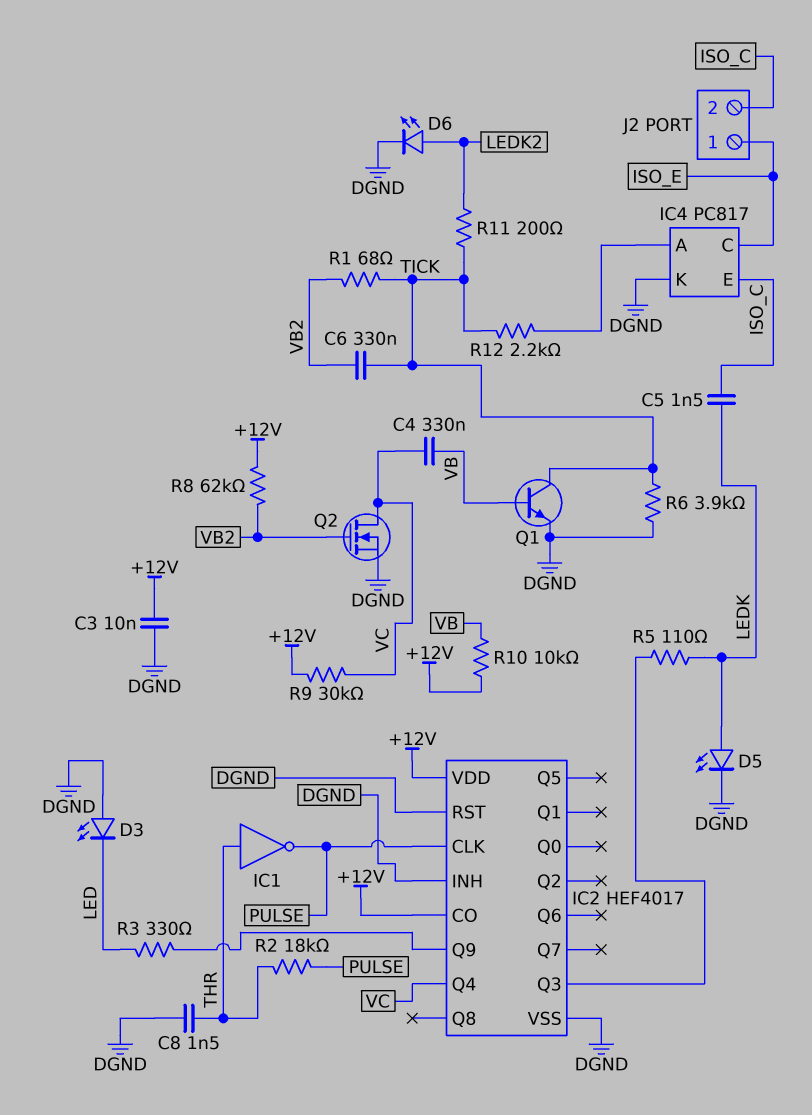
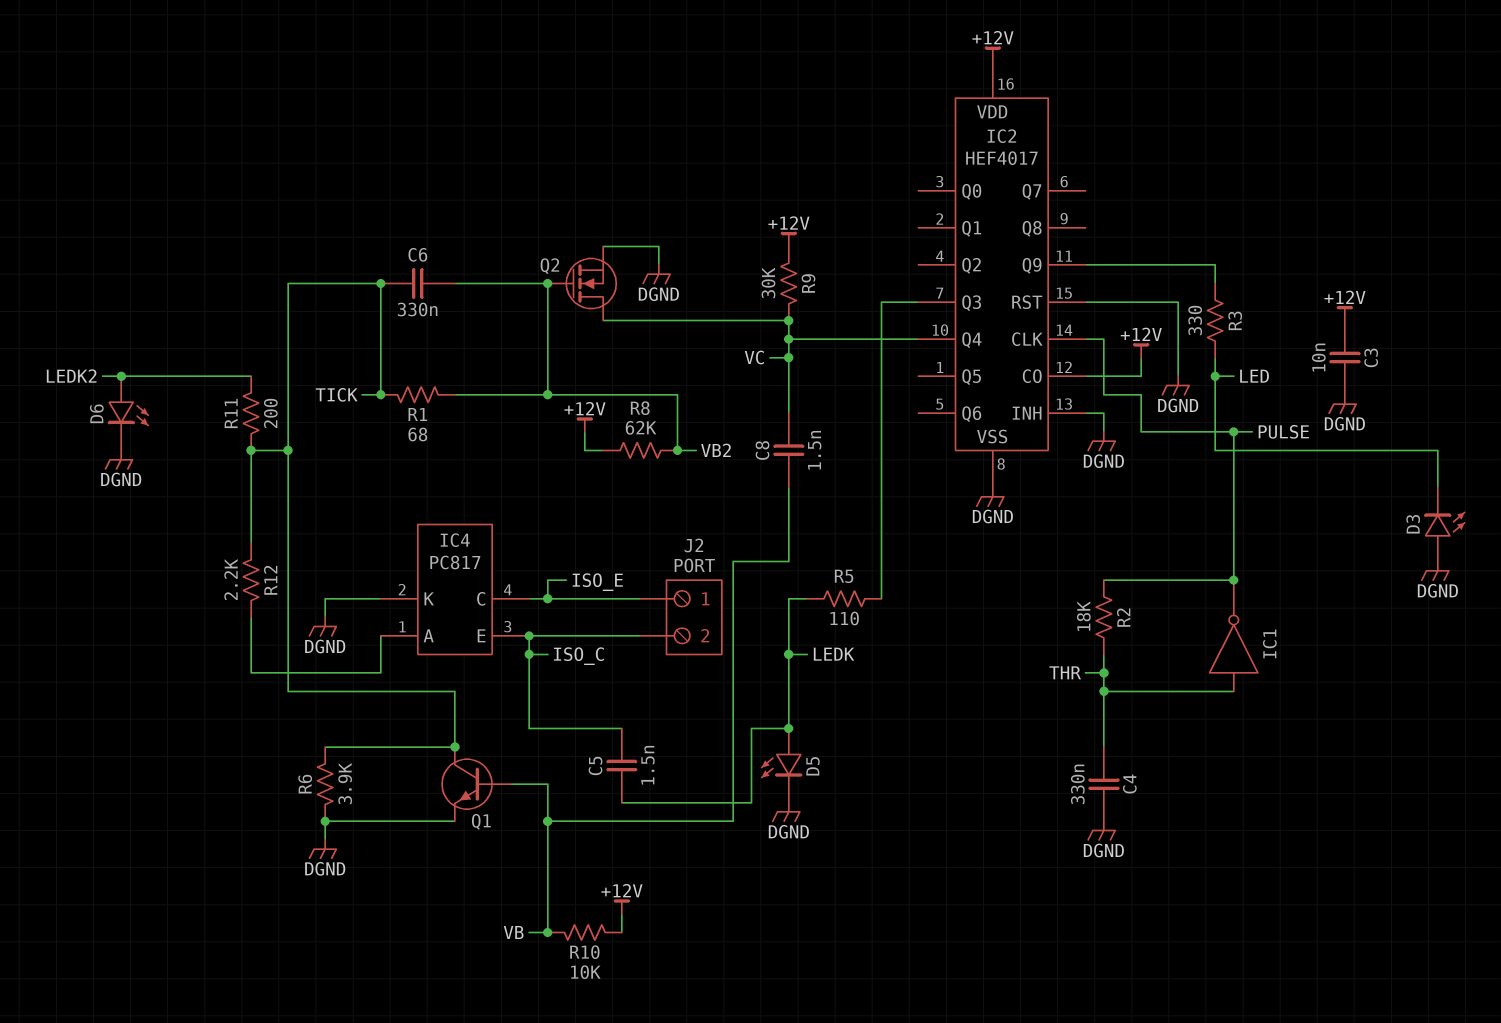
C4: 330nF (VB, VC) -> 330nF (DGND, THR)
C8: 1.5nF (DGND, THR) -> 1.5nF (VB, VC)

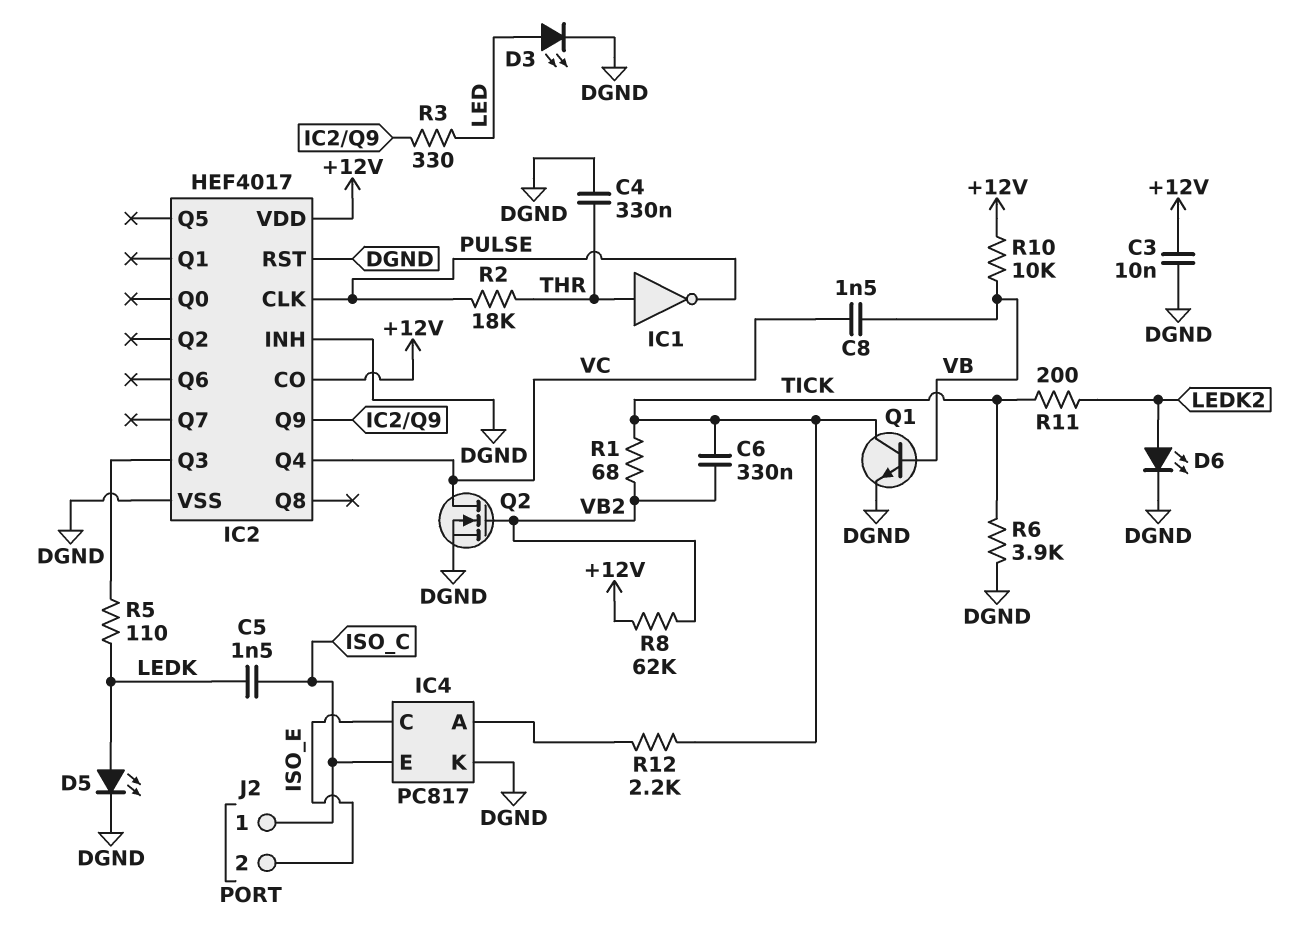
D3: LED (A DGND, K LED) -> LED (A LED, K DGND)
J2 pin 1: ISO_E -> ISO_C
J2 pin 2: ISO_C -> ISO_E
R9: 30k (+12V, VC) -> none

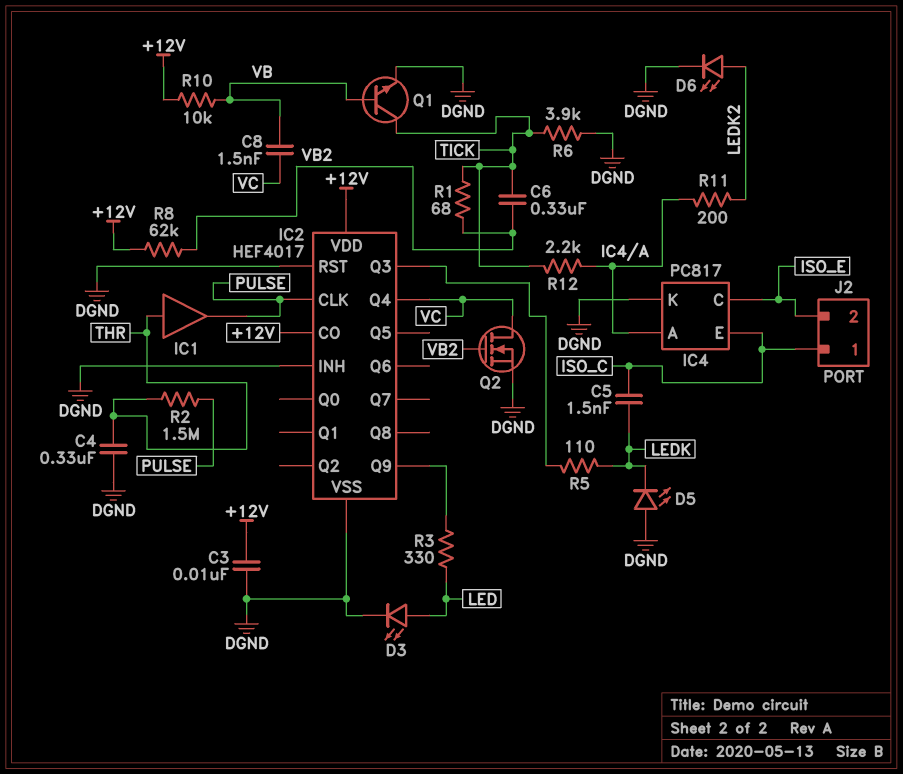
D5: LED (A LEDK, K DGND) -> LED (A DGND, K LEDK)
IC1: NOT (in THR, out PULSE) -> buffer (in THR, out PULSE)
R2: 18k (PULSE, THR) -> 1.5M (PULSE, THR)
R11: 200 (LEDK2, TICK) -> 200 (IC4/A, LEDK2)

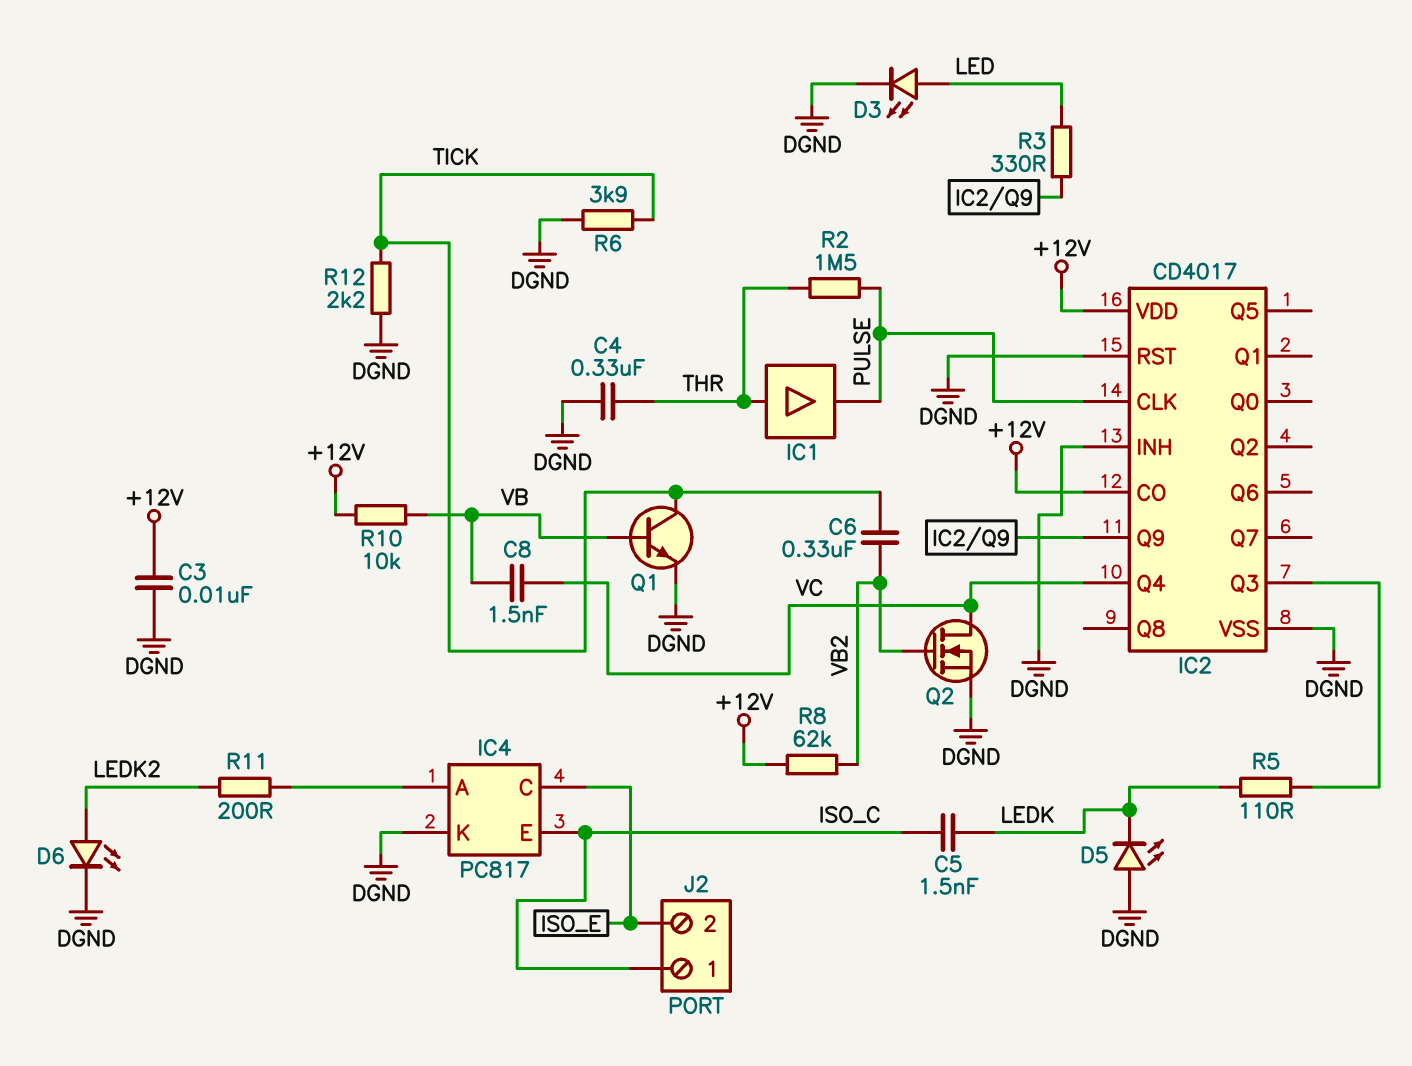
IC2: HEF4017 -> CD4017
R1: 68 (TICK, VB2) -> none
R12: 2.2k (IC4/A, TICK) -> 2.2k (DGND, TICK)

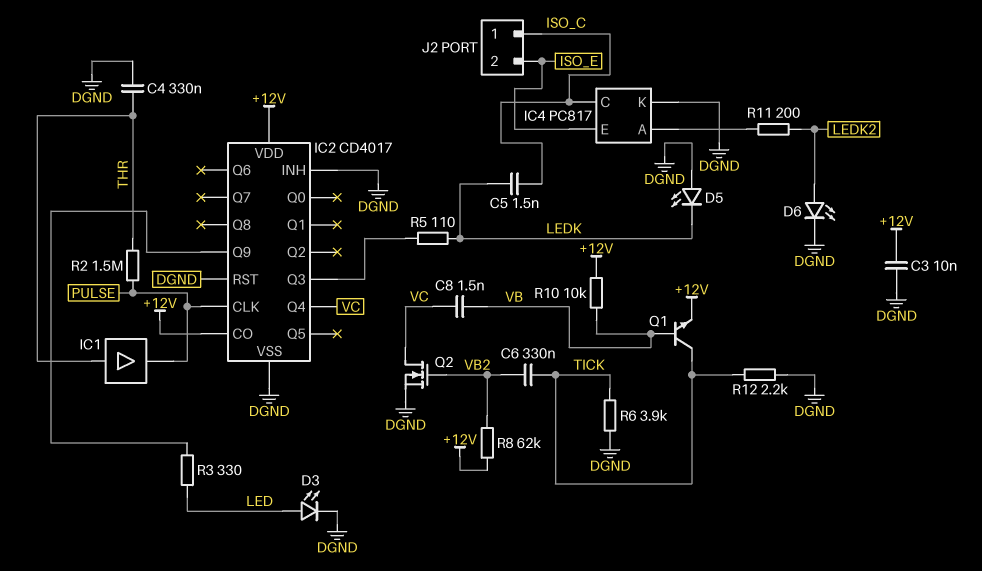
IC4 pin C: ISO_E -> ISO_C
IC4 pin E: ISO_C -> ISO_E
Q1: NPN (B VB, C TICK, E DGND) -> NPN (B VB, C TICK, E +12V)

